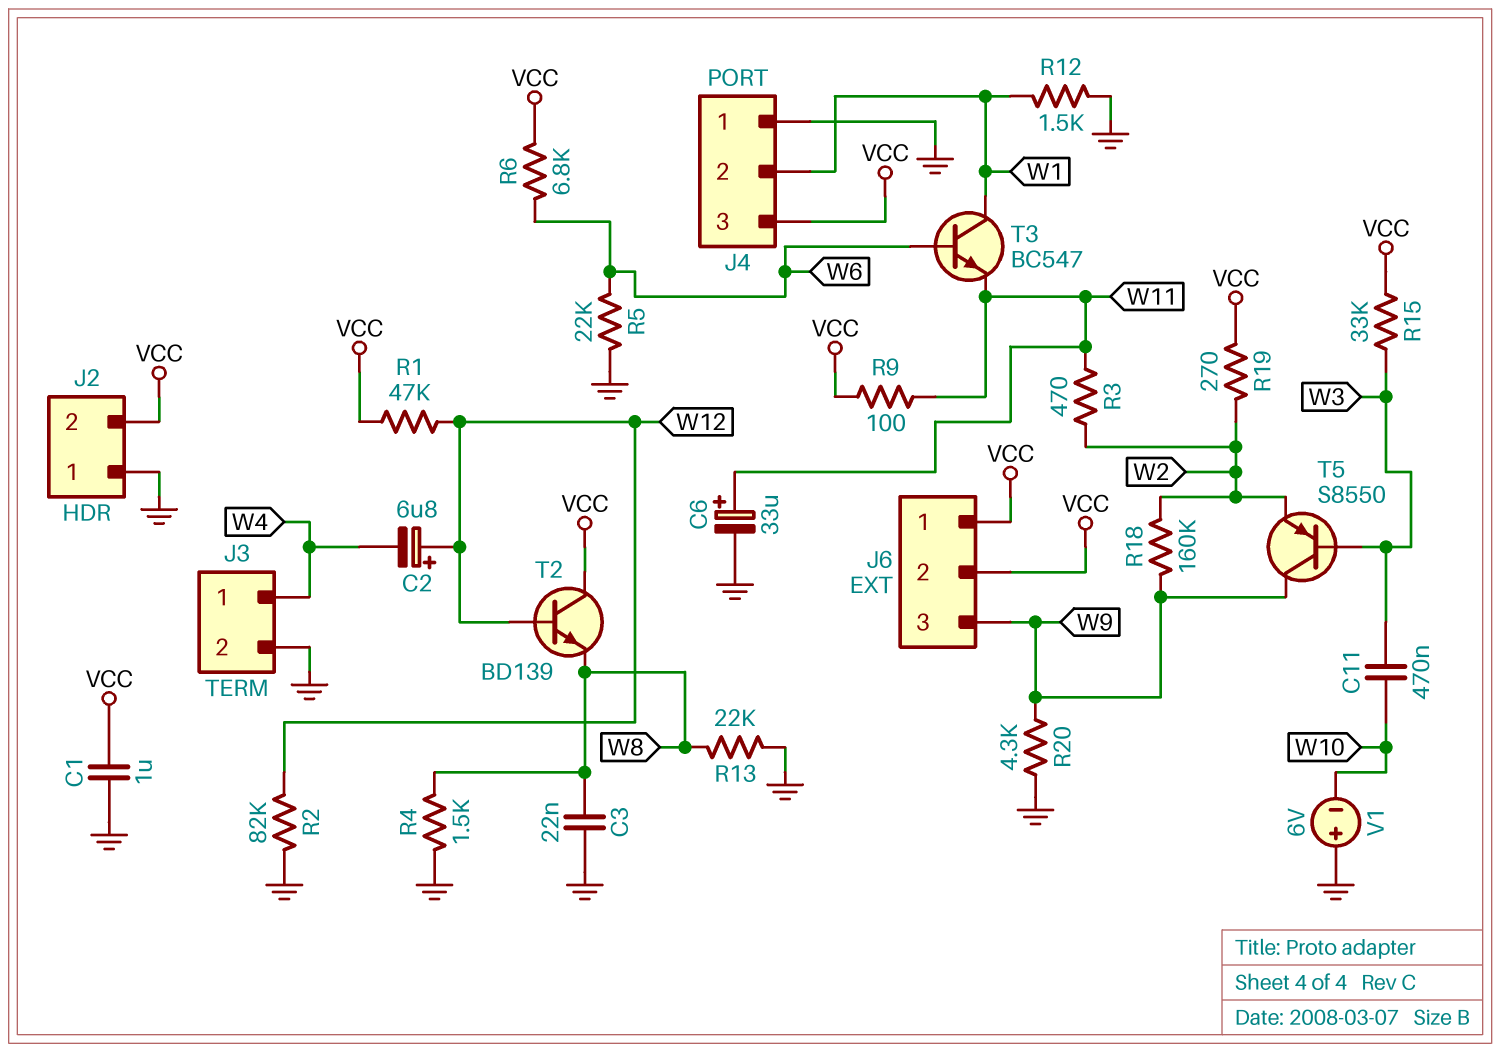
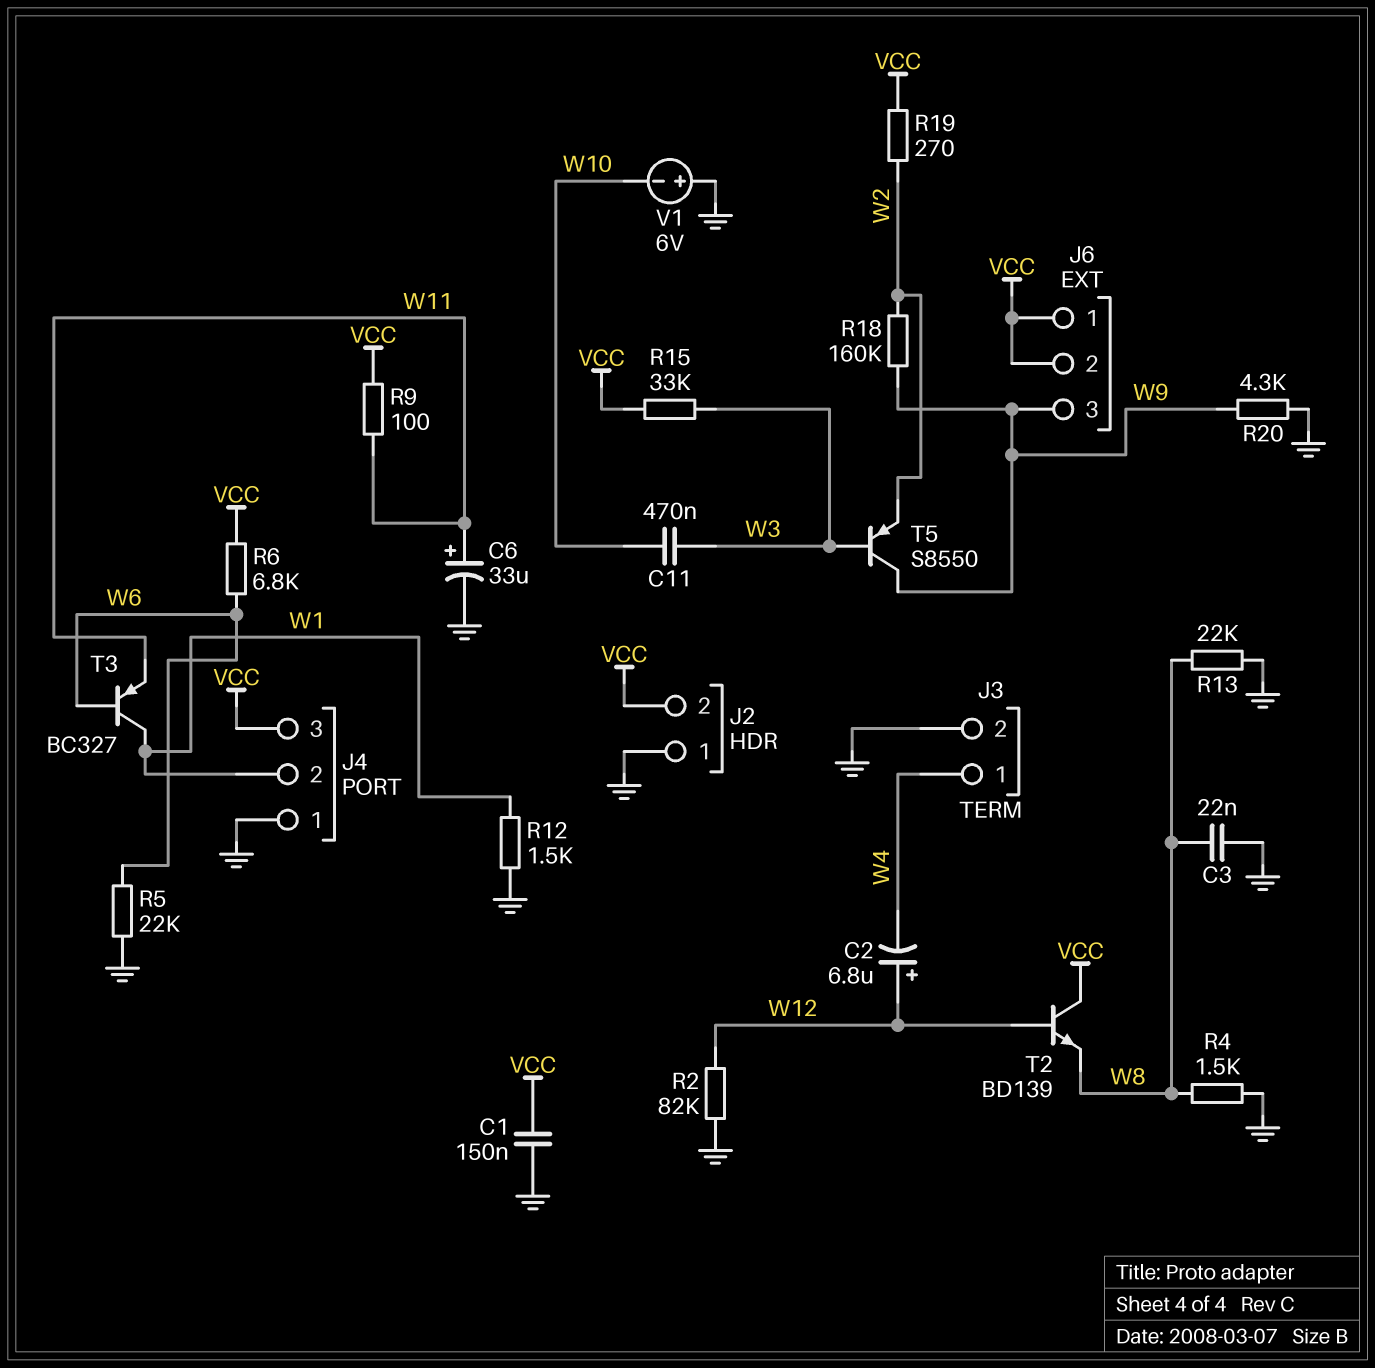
C1: 1uF (GND, VCC) -> 150nF (GND, VCC)
R1: 47k (VCC, W12) -> none
R3: 470 (W2, W11) -> none
T3: NPN BC547 (B W6, C W1, E W11) -> PNP BC327 (B W6, C W1, E W11)

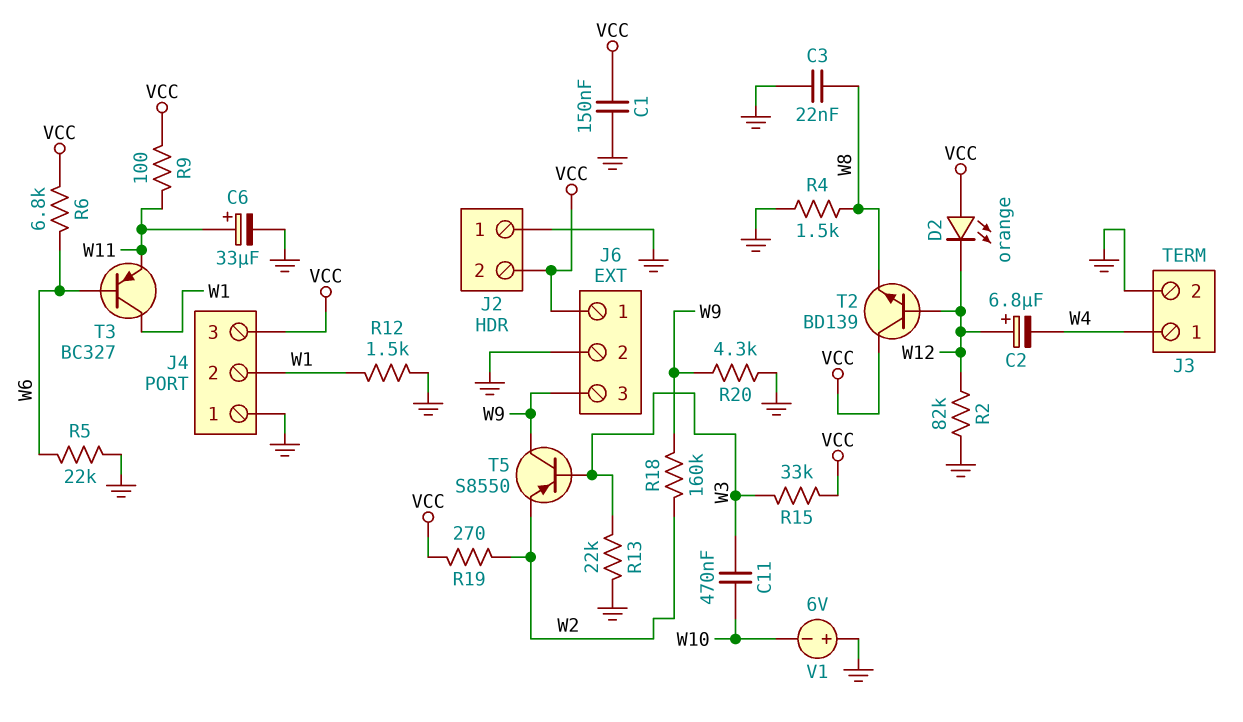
D2: none -> LED orange (A VCC, K W12)
J6 pin 2: VCC -> GND
R13: 22k (GND, W8) -> 22k (GND, W3)

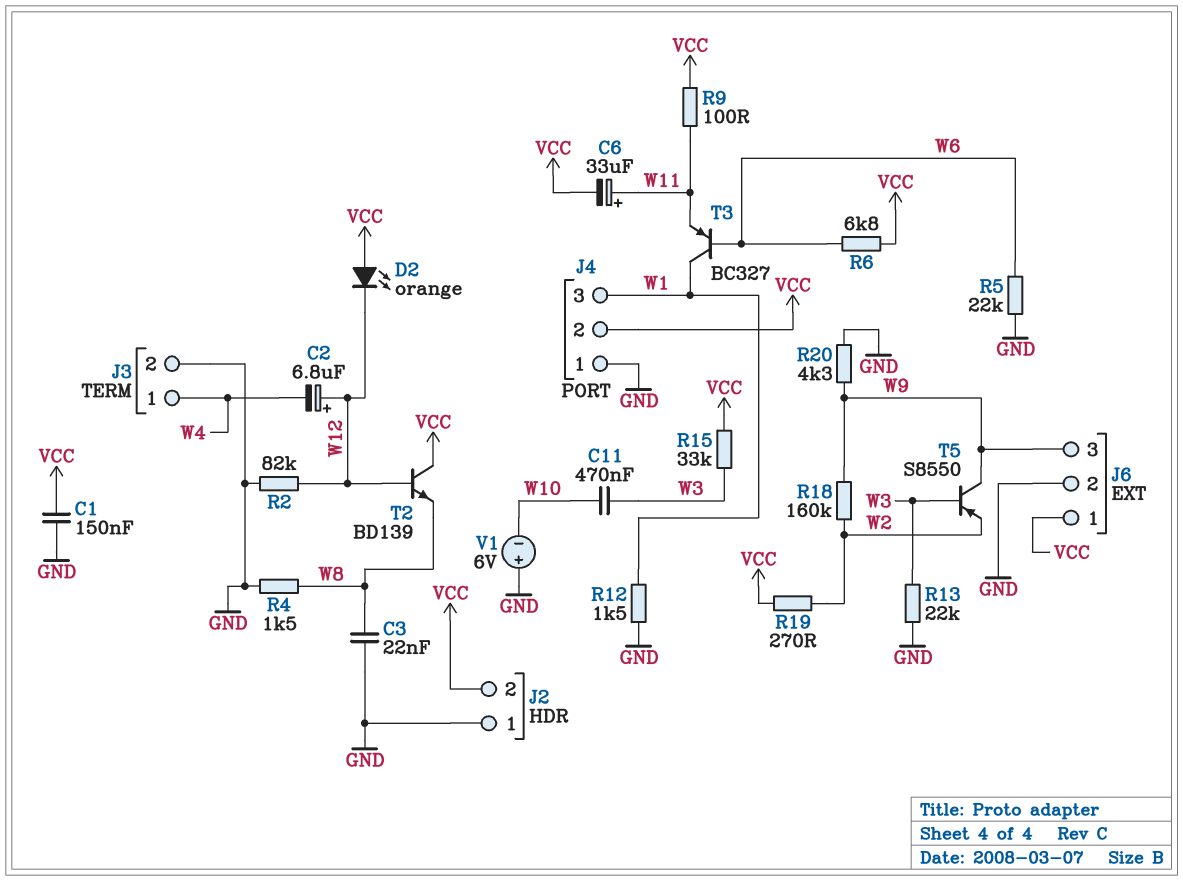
C6: 33uF (plus W11, minus GND) -> 33uF (plus W11, minus VCC)
J4 pin 2: W1 -> VCC
J4 pin 3: VCC -> W1

